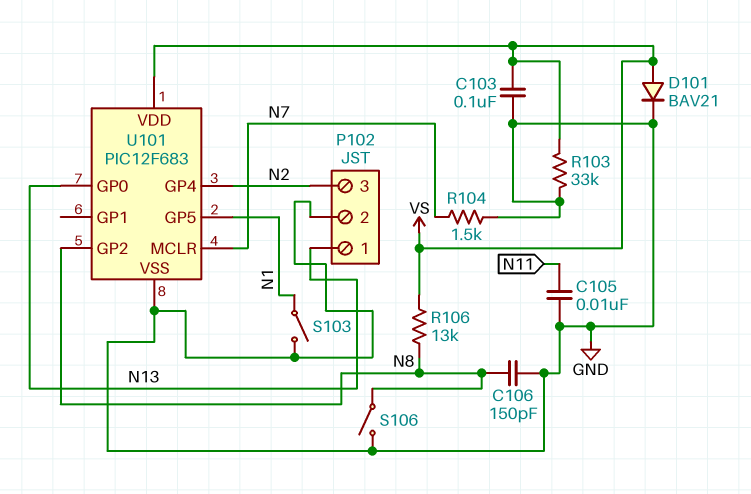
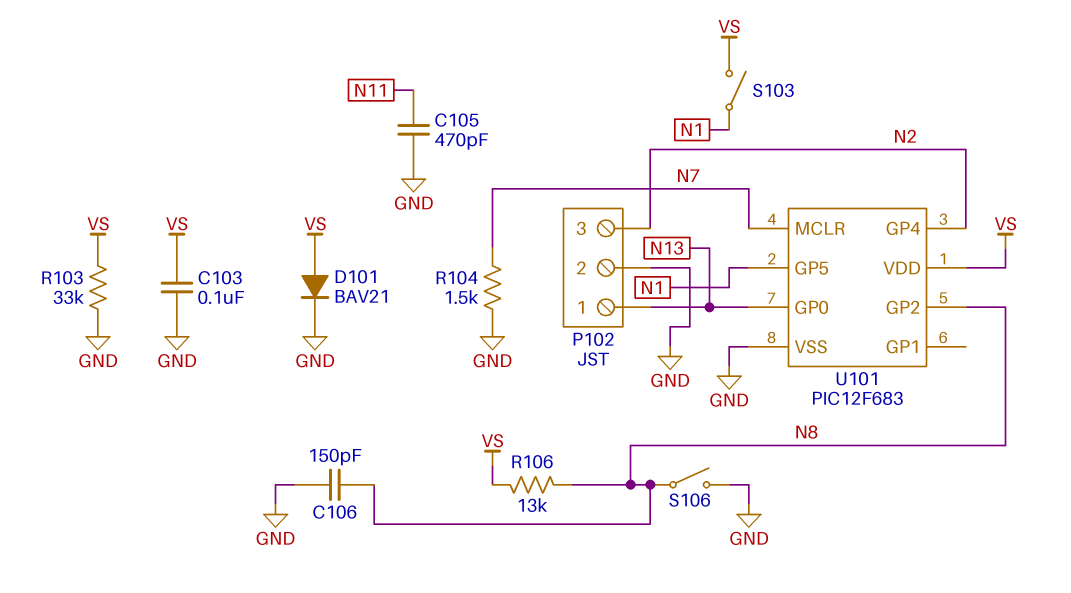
C105: 10nF (GND, N11) -> 470pF (GND, N11)
S103: switch (GND, N1) -> switch (N1, VS)

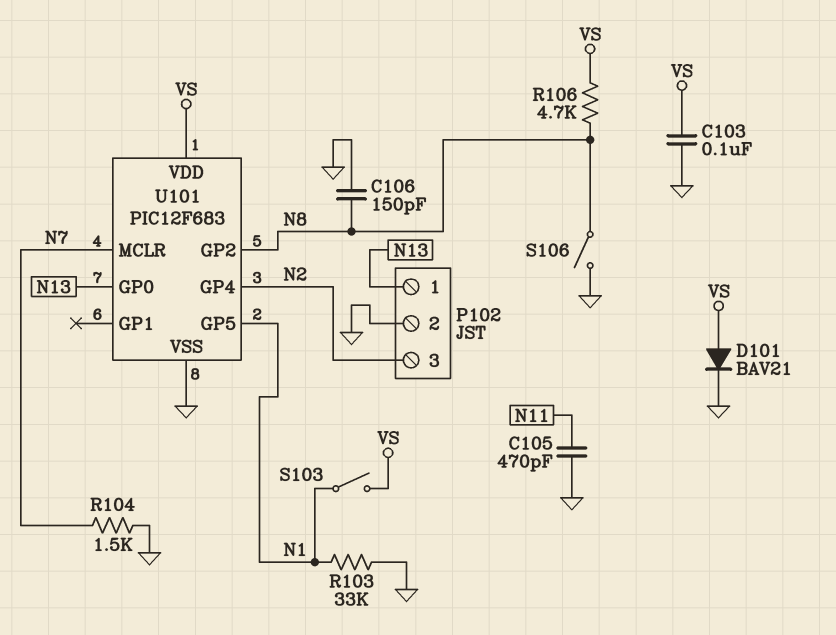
R103: 33k (GND, VS) -> 33k (GND, N1)
R106: 13k (N8, VS) -> 4.7k (N8, VS)

